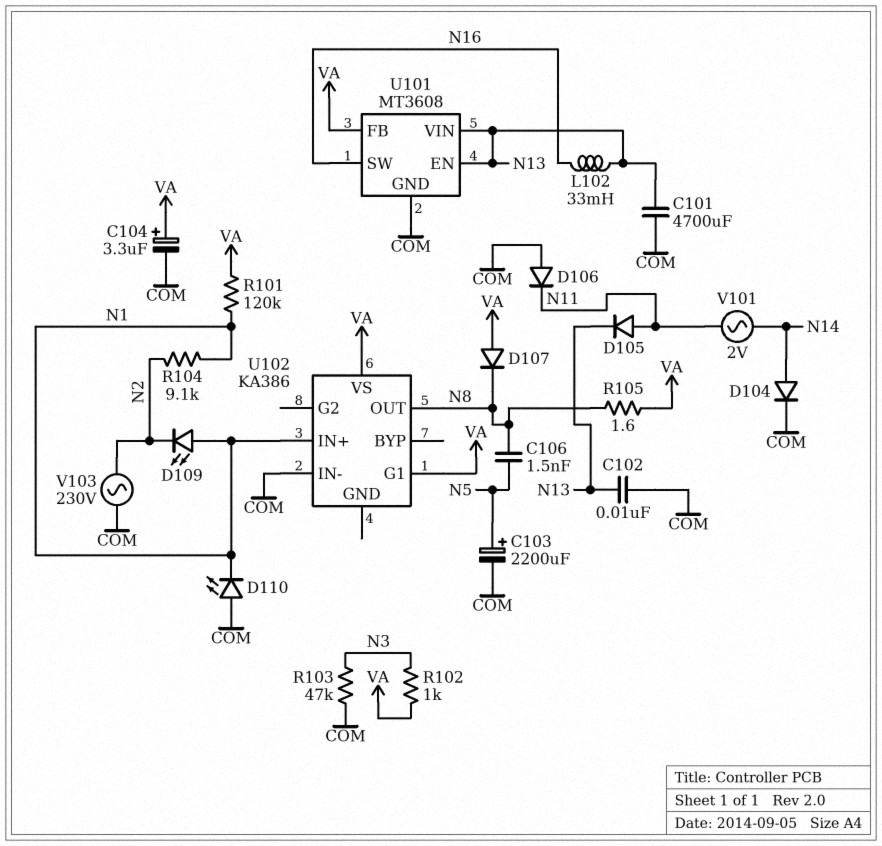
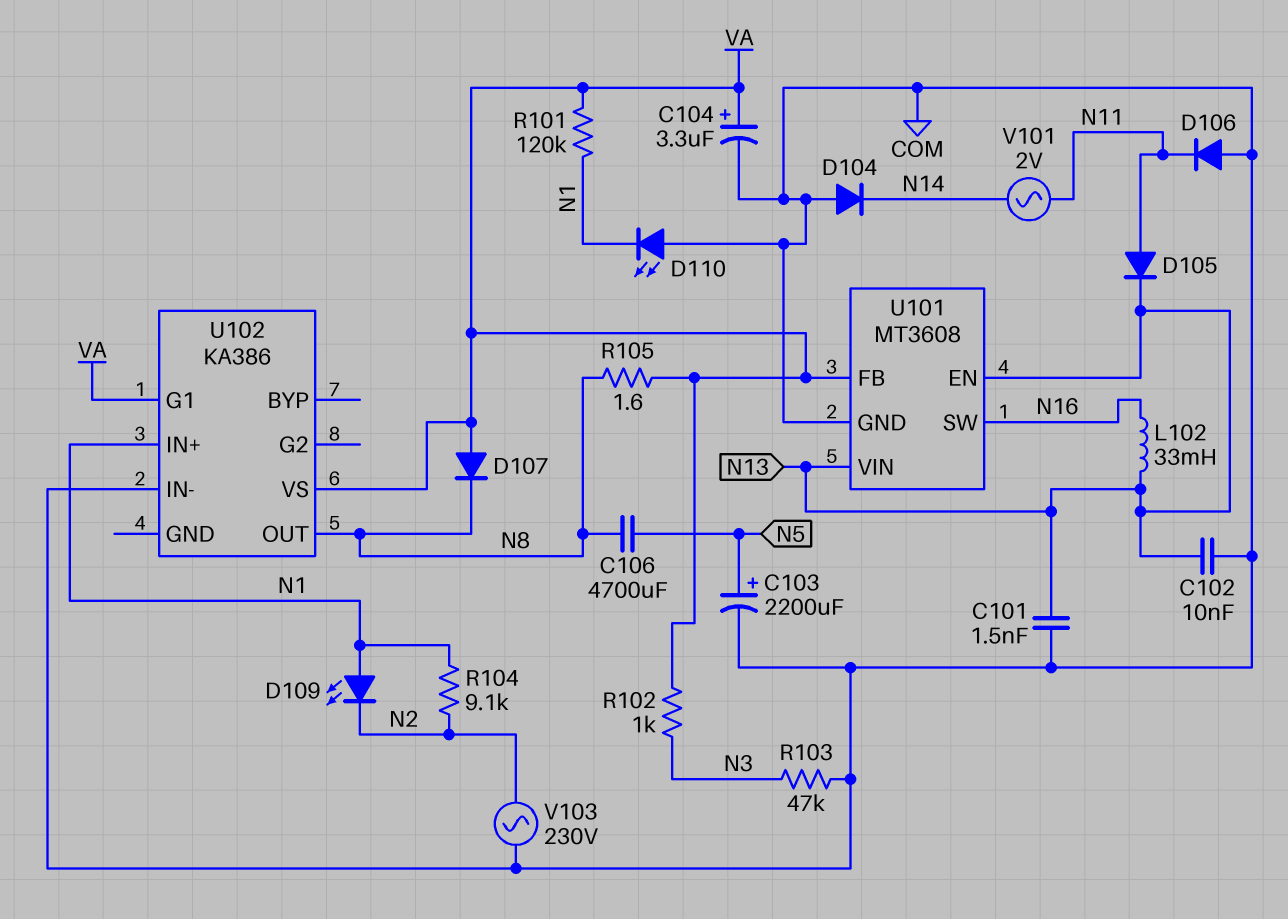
C101: 4700uF (COM, N13) -> 1.5nF (COM, N13)
C106: 1.5nF (N5, N8) -> 4700uF (N5, N8)
D104: diode (A N14, K COM) -> diode (A COM, K N14)

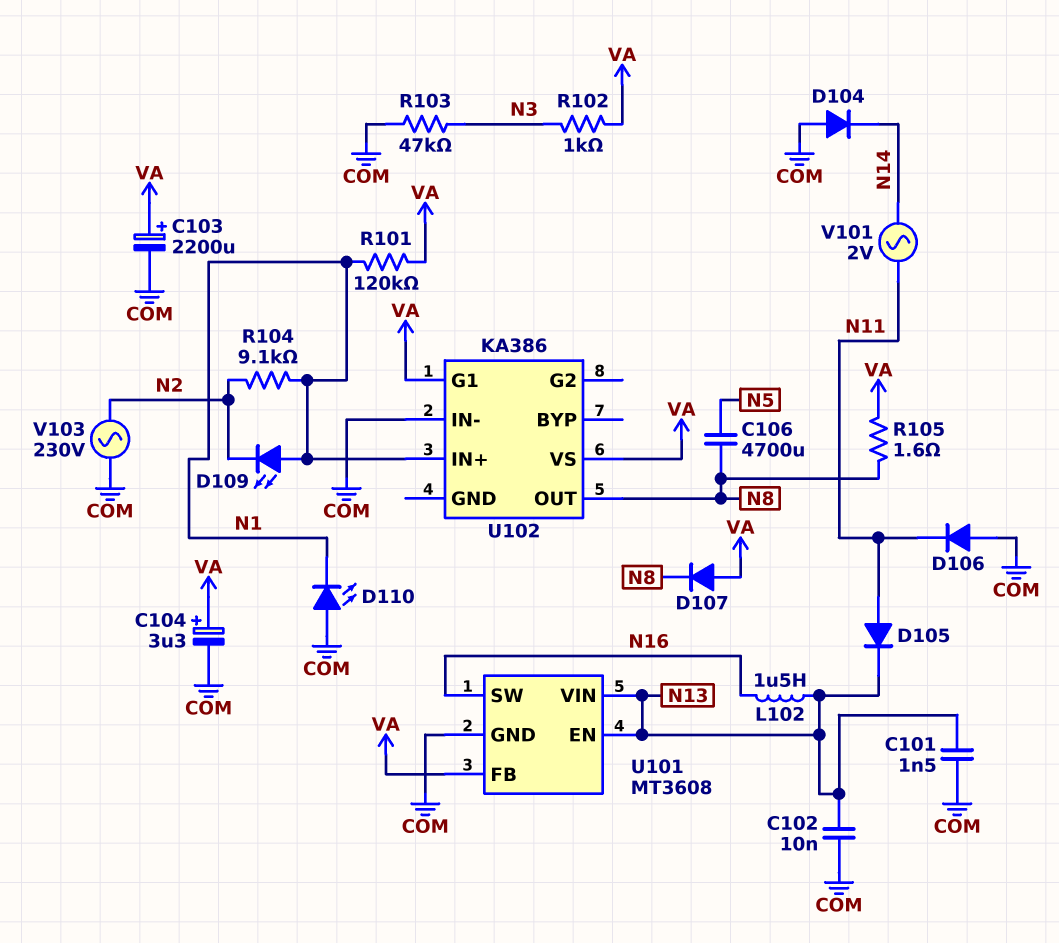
C103: 2200uF (plus N5, minus COM) -> 2200uF (plus VA, minus COM)
L102: 33mH (N13, N16) -> 1.5uH (N13, N16)

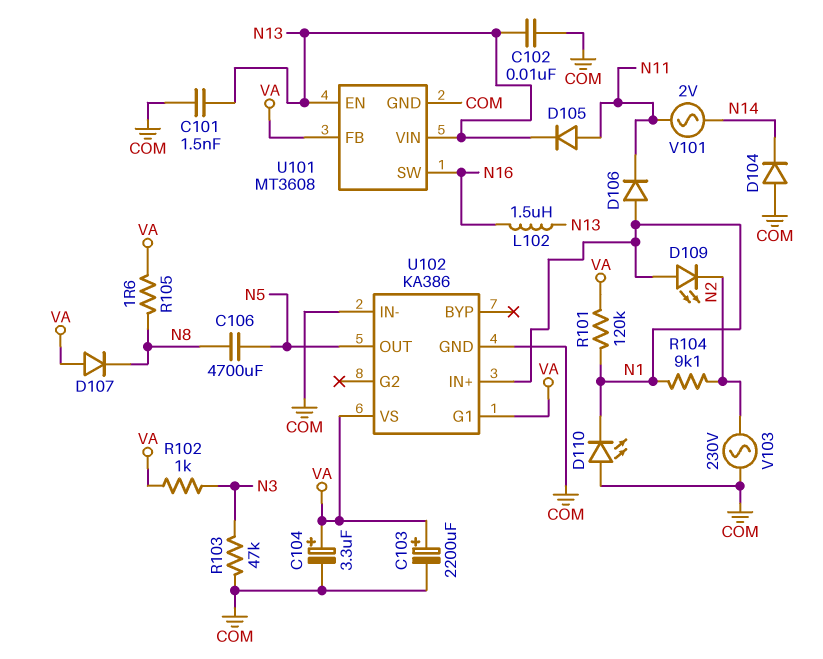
D106: diode (A COM, K N11) -> diode (A N1, K N11)
U102 pin GND: none -> COM
U102 pin OUT: N8 -> N5

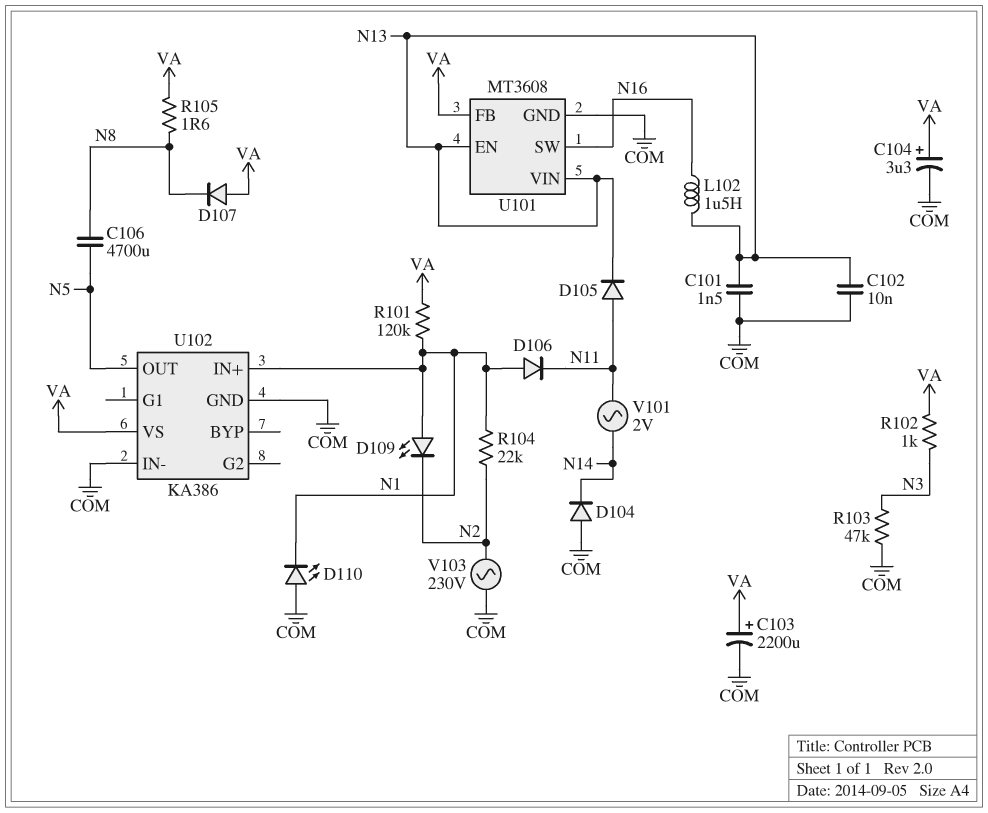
R104: 9.1k (N1, N2) -> 22k (N1, N2)
U102 pin G1: VA -> none

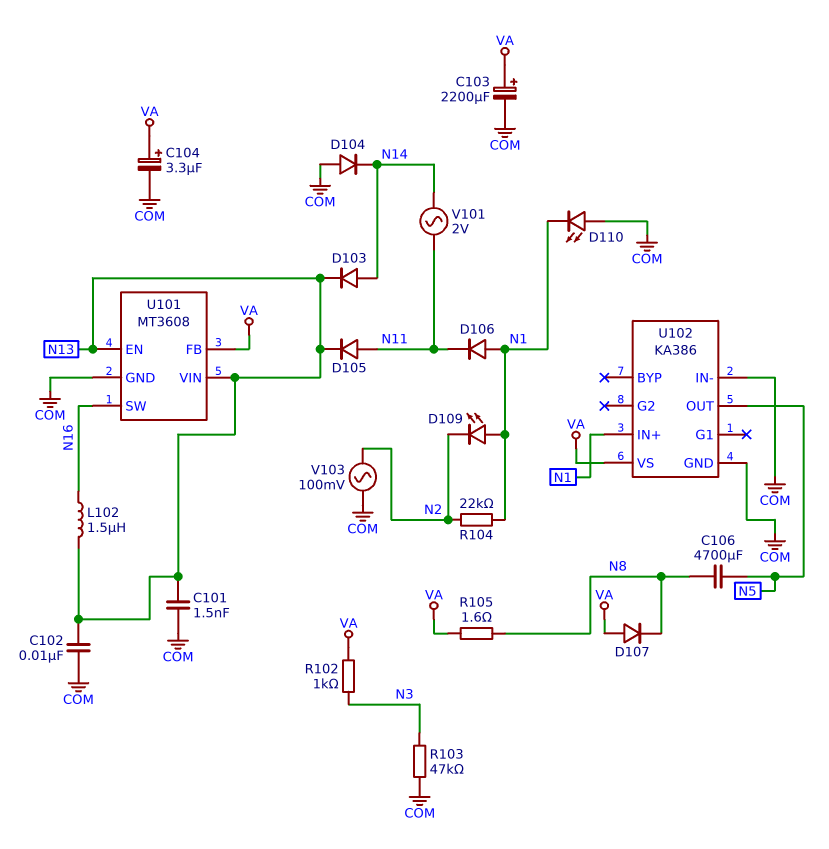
D103: none -> diode (A N14, K N13)
R101: 120k (N1, VA) -> none
V103: AC 230V (COM, N2) -> AC 100mV (COM, N2)

